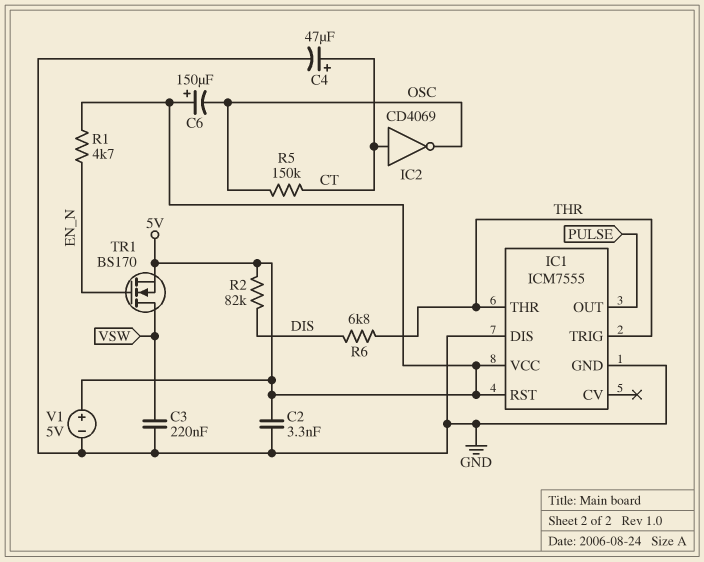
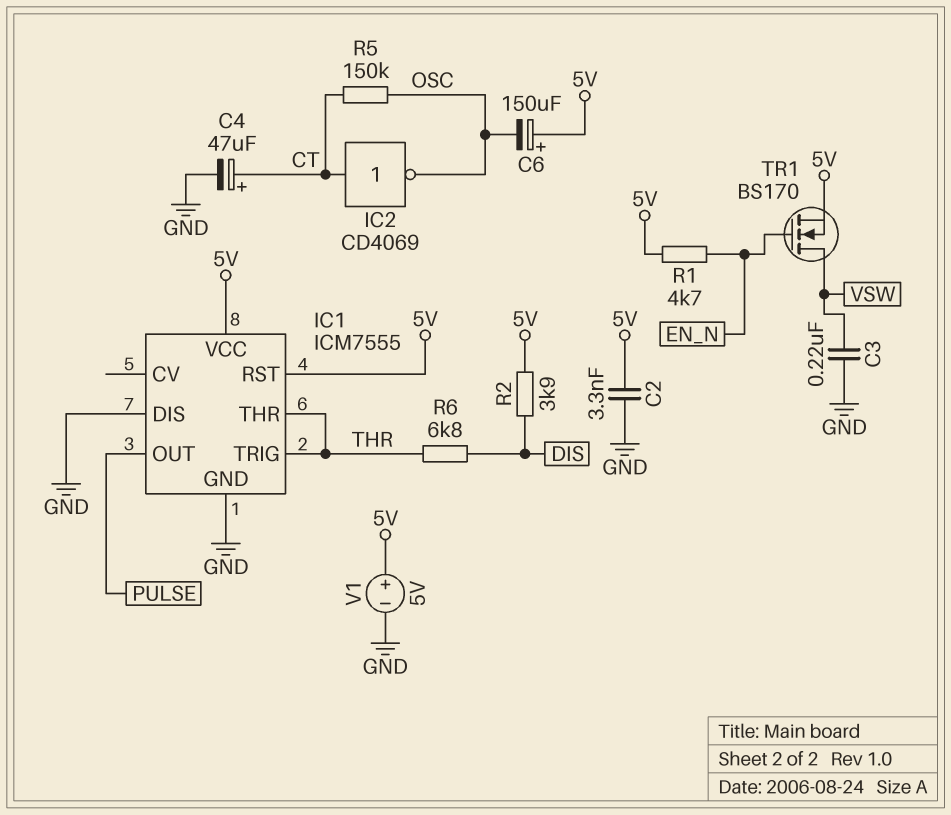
R2: 82k (5V, DIS) -> 3.9k (5V, DIS)

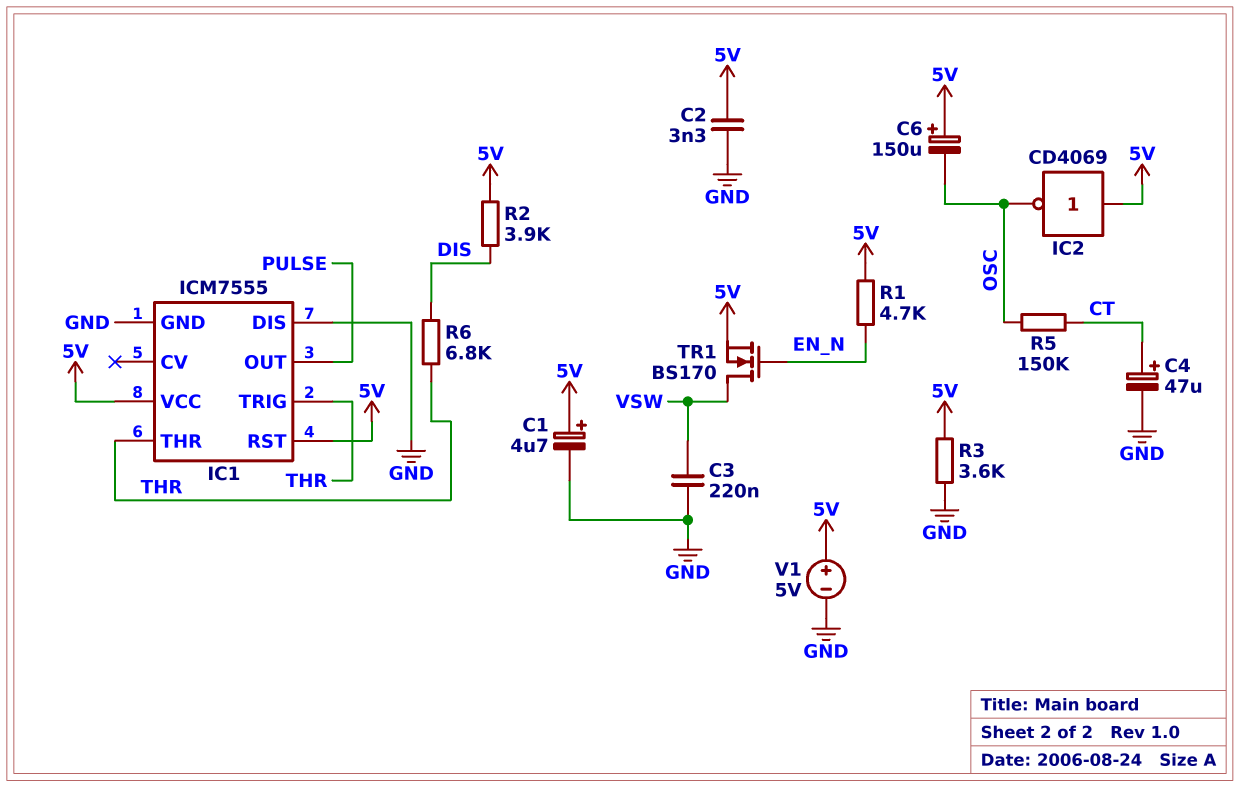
C1: none -> 4.7uF (plus 5V, minus GND)
IC2: NOT CD4069 (in CT, out OSC) -> NOT CD4069 (in 5V, out OSC)
R3: none -> 3.6k (5V, GND)

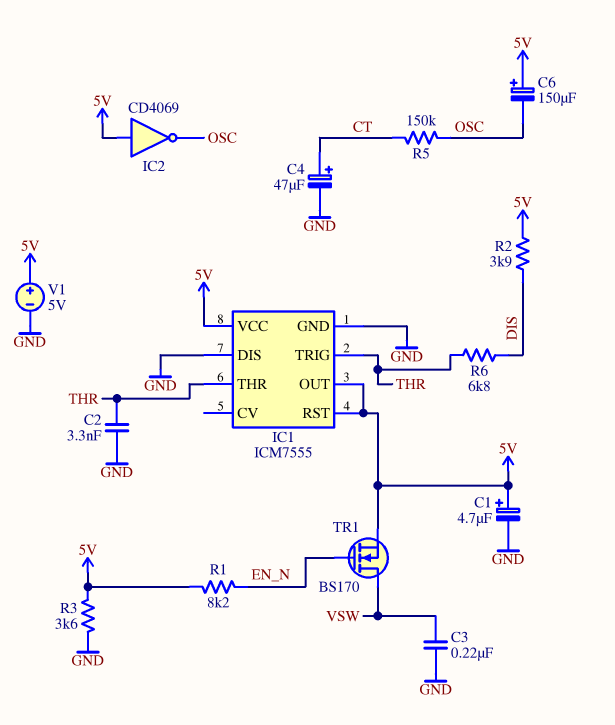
C2: 3.3nF (5V, GND) -> 3.3nF (GND, THR)
IC1 pin OUT: PULSE -> 5V
R1: 4.7k (5V, EN_N) -> 8.2k (5V, EN_N)

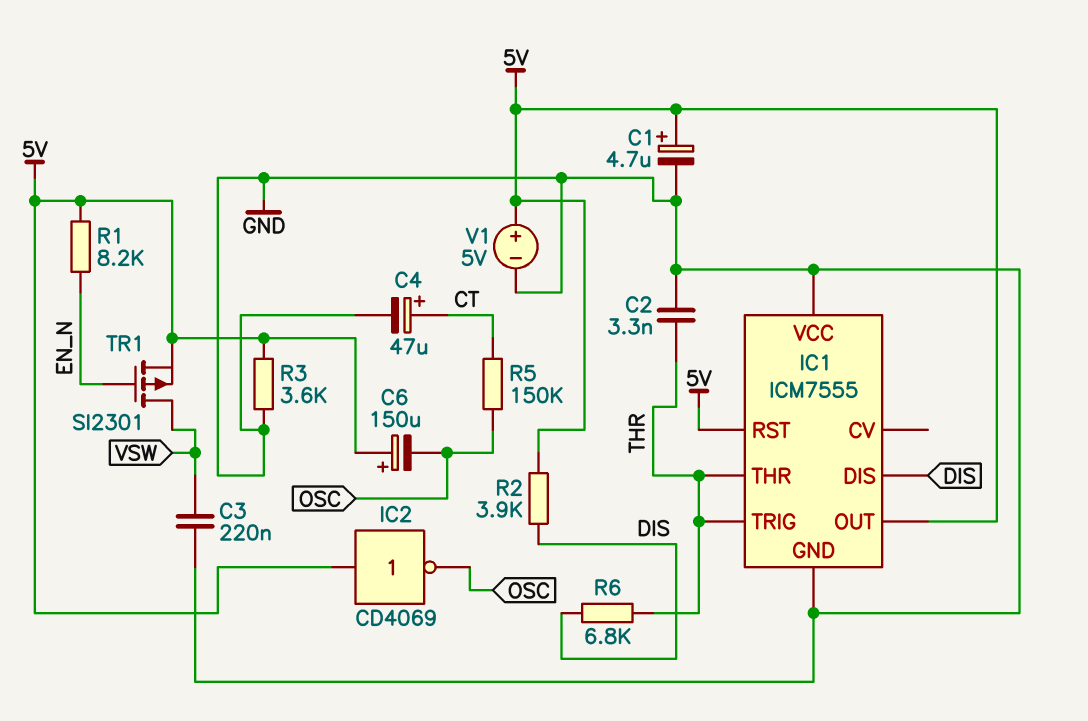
IC1 pin DIS: GND -> DIS
IC1 pin VCC: 5V -> GND
TR1: NMOS BS170 (G EN_N, D VSW, S 5V) -> PMOS SI2301 (G EN_N, D VSW, S 5V)

